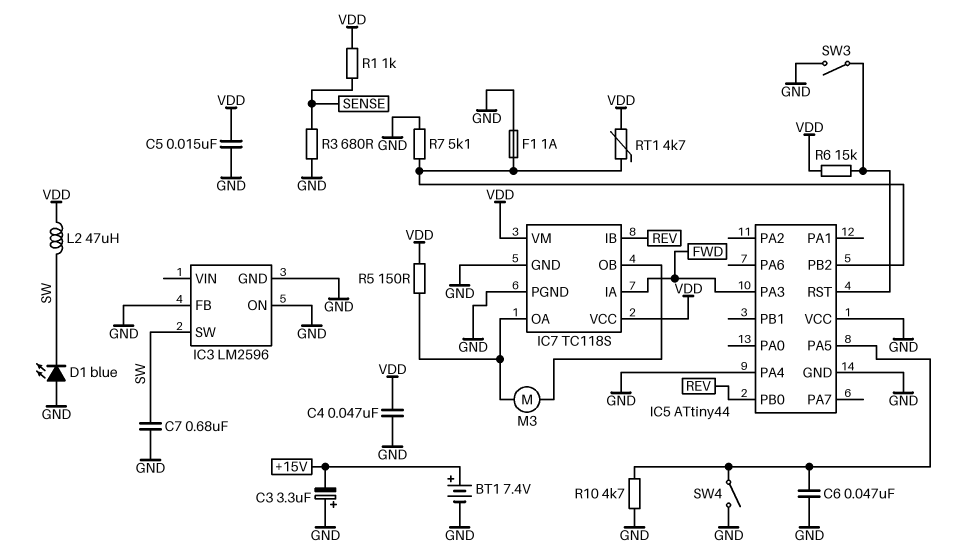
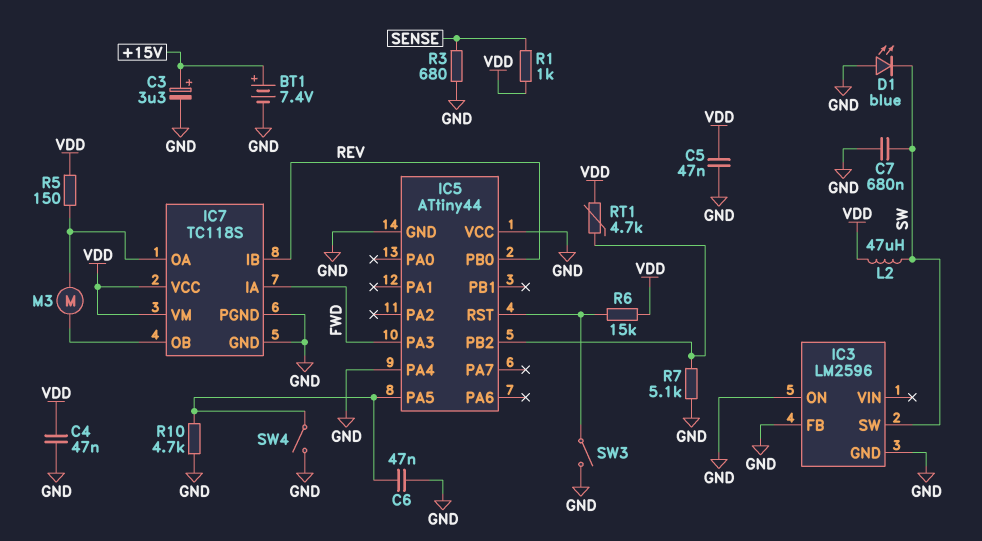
C3: 3.3uF (plus GND, minus +15V) -> 3.3uF (plus +15V, minus GND)
C5: 15nF (GND, VDD) -> 47nF (GND, VDD)
F1: 1A (GND, IC5/PB2) -> none

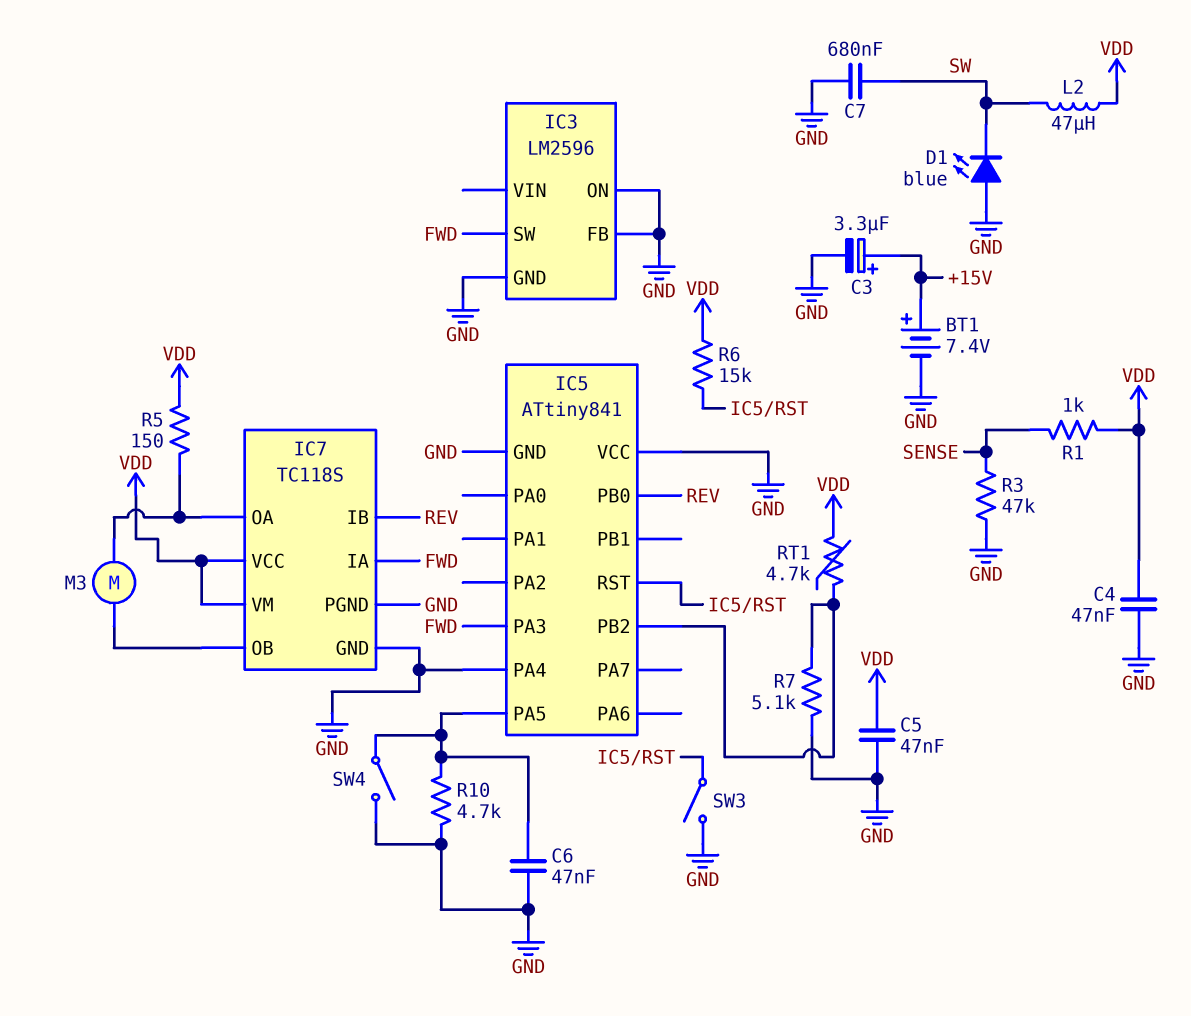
IC3 pin SW: SW -> FWD
IC5: ATtiny44 -> ATtiny841
R3: 680 (GND, SENSE) -> 47k (GND, SENSE)

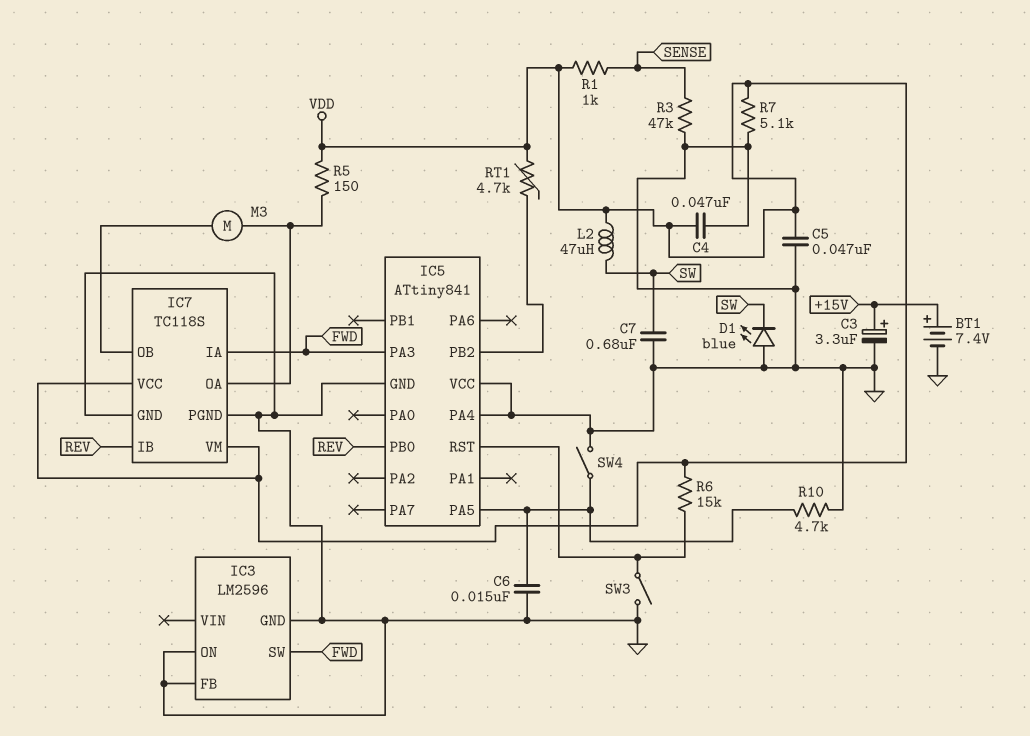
C6: 47nF (GND, IC5/PA5) -> 15nF (GND, IC5/PA5)
R7: 5.1k (GND, IC5/PB2) -> 5.1k (GND, VDD)

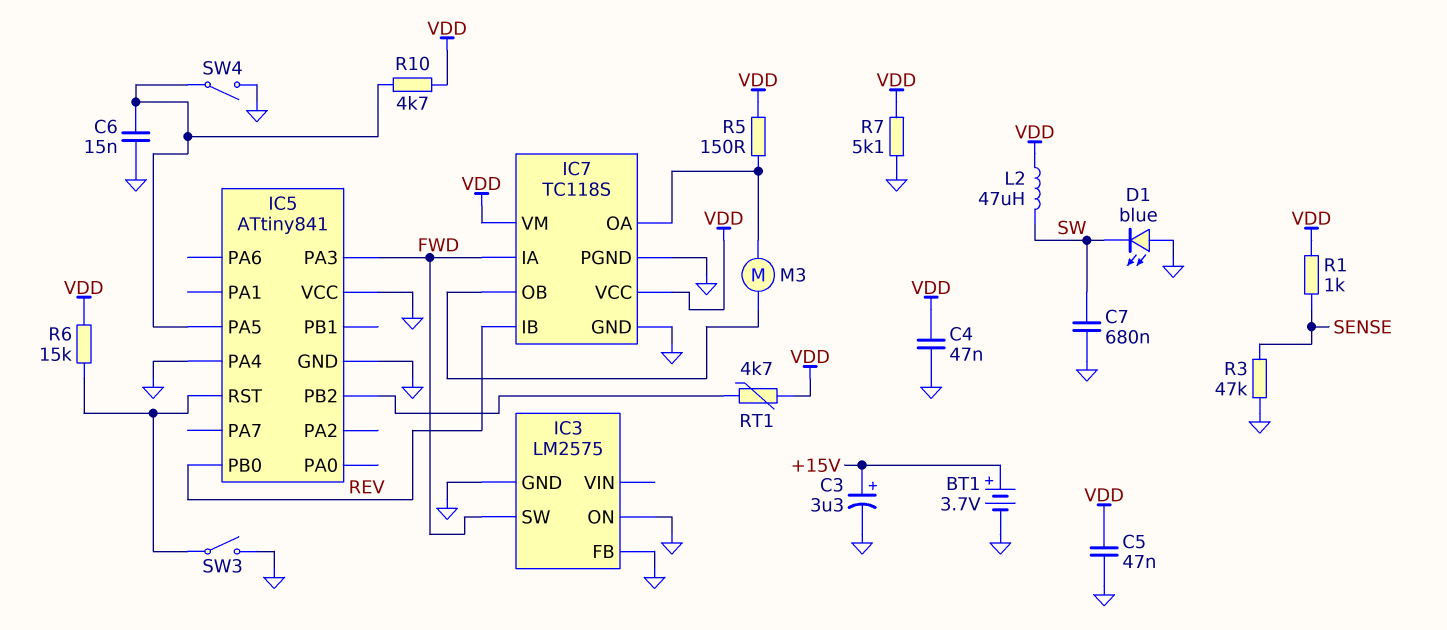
BT1: 7.4V (plus +15V, minus GND) -> 3.7V (plus +15V, minus GND)
IC3: LM2596 -> LM2575
R10: 4.7k (GND, IC5/PA5) -> 4.7k (IC5/PA5, VDD)

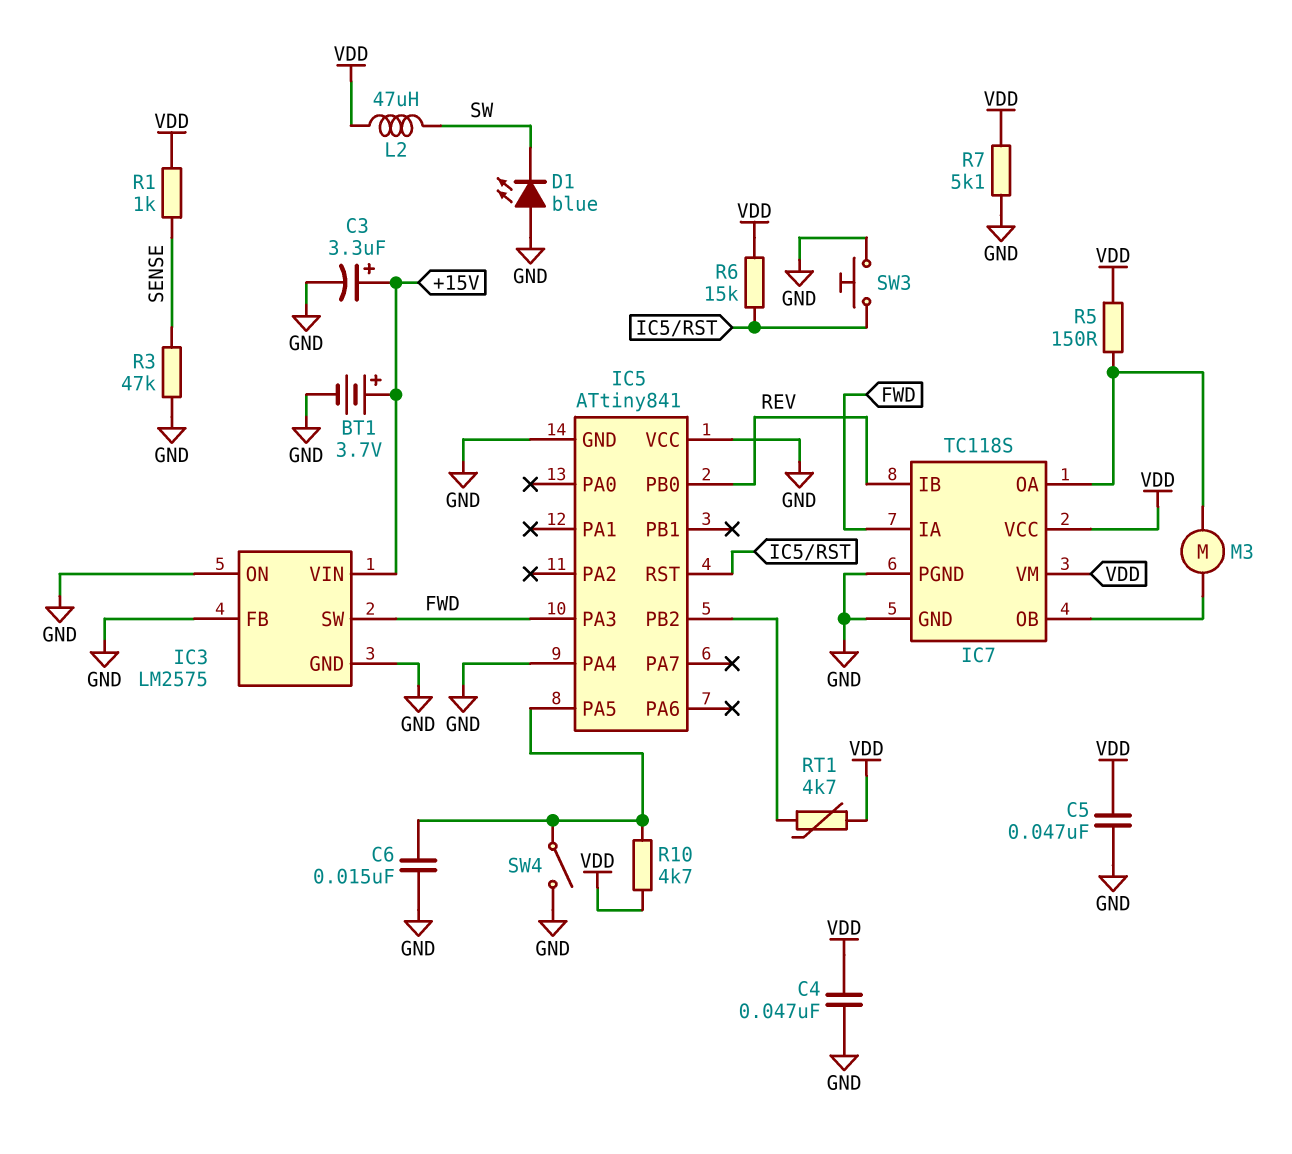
C7: 680nF (GND, SW) -> none
IC3 pin VIN: none -> +15V
SW3: switch (GND, IC5/RST) -> button (GND, IC5/RST)

